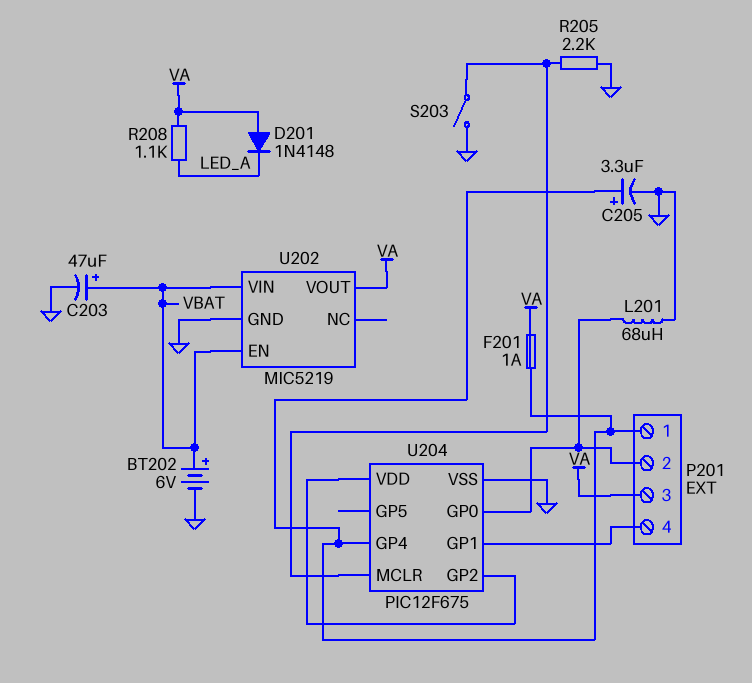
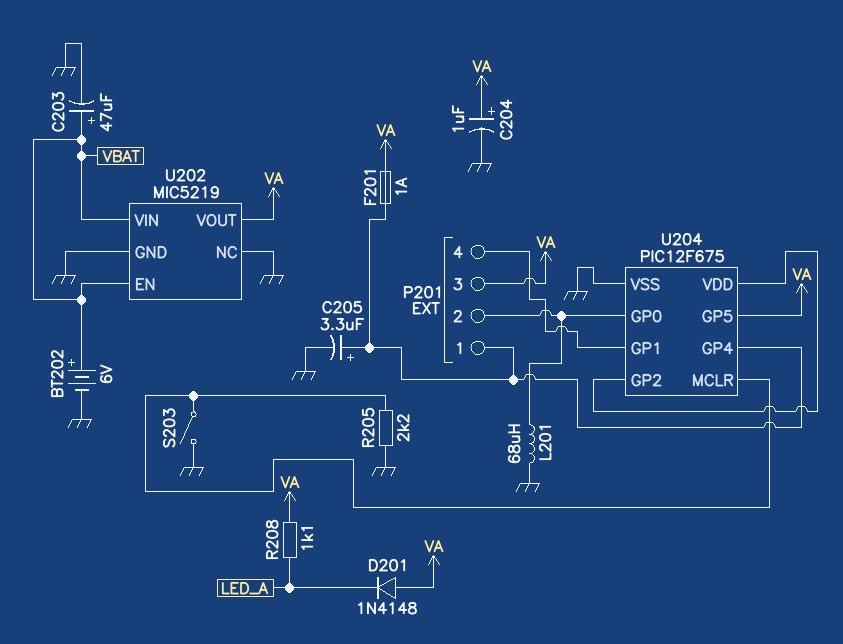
C204: none -> 1uF (plus VA, minus GND)
U202 pin NC: none -> GND
U204 pin GP5: none -> VA

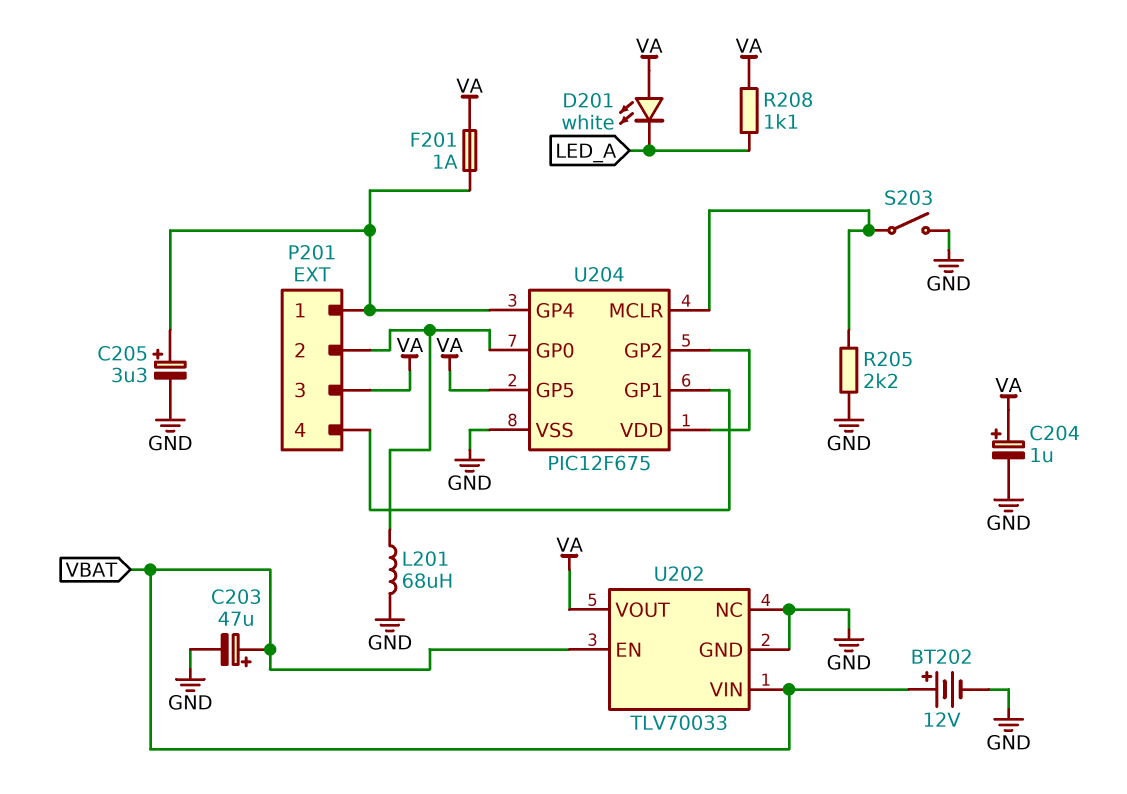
BT202: 6V (plus VBAT, minus GND) -> 12V (plus VBAT, minus GND)
D201: diode 1N4148 (A VA, K LED_A) -> LED white (A VA, K LED_A)
U202: MIC5219 -> TLV70033

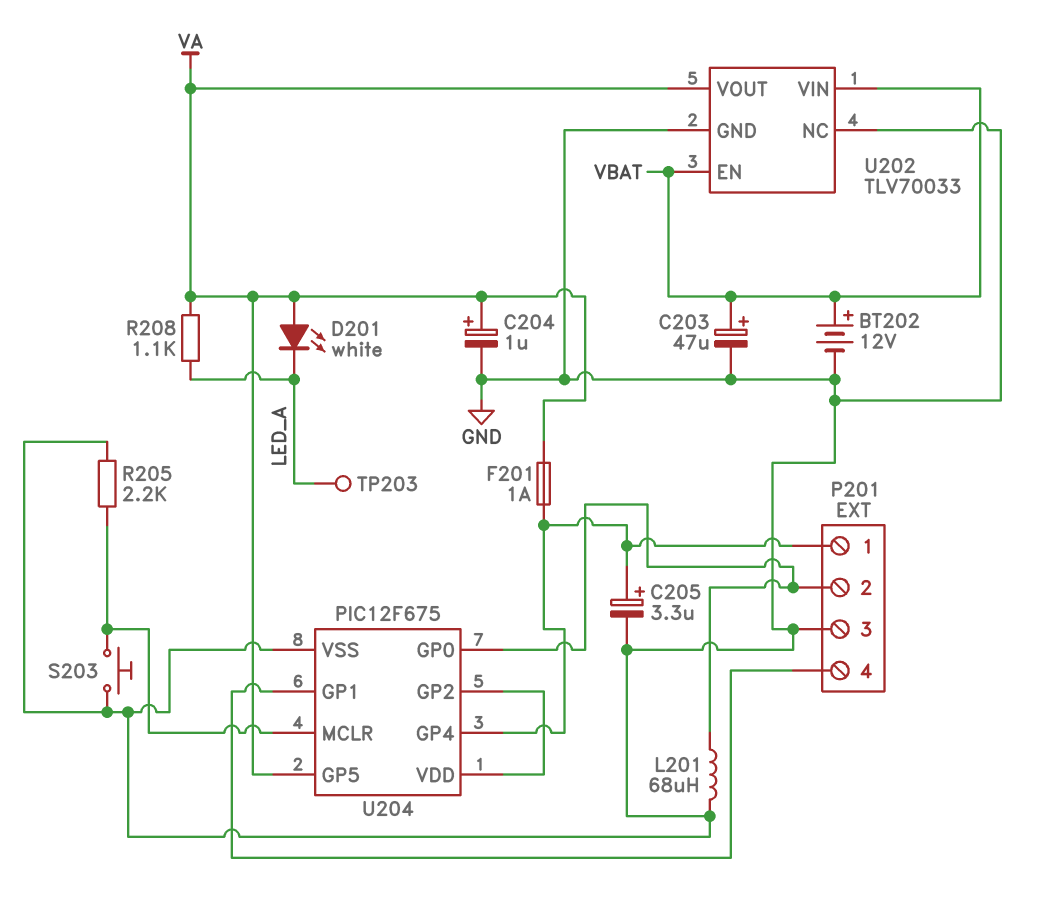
P201 pin 3: VA -> GND
S203: switch (GND, U204/MCLR) -> button (GND, U204/MCLR)
TP203: none -> test point (LED_A)

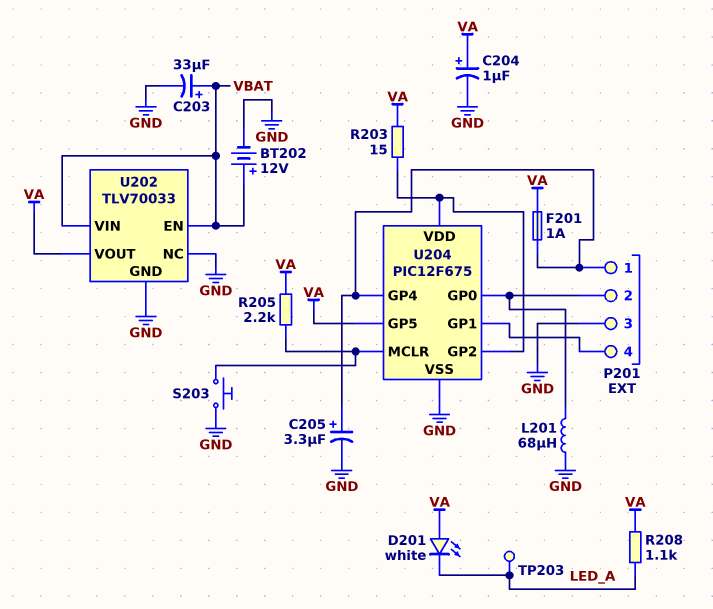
C203: 47uF (plus VBAT, minus GND) -> 33uF (plus VBAT, minus GND)
R203: none -> 15 (U204/GP2, VA)
R205: 2.2k (GND, U204/MCLR) -> 2.2k (U204/MCLR, VA)

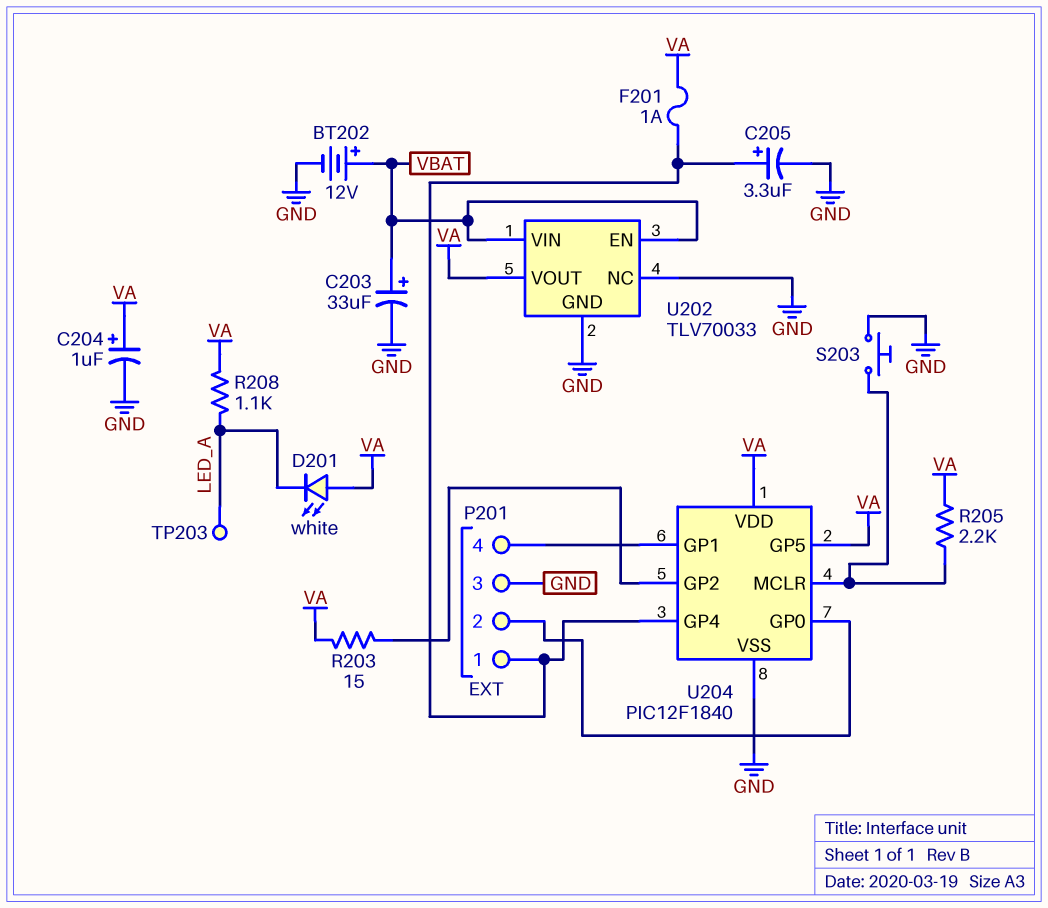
L201: 68uH (GND, P201/2) -> none
U204: PIC12F675 -> PIC12F1840
U204 pin VDD: U204/GP2 -> VA

